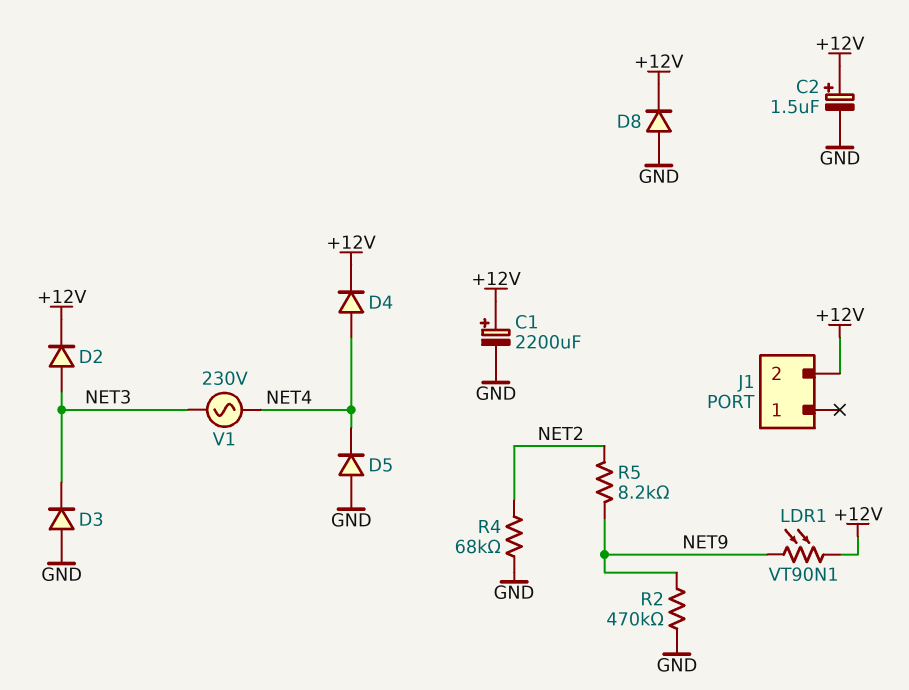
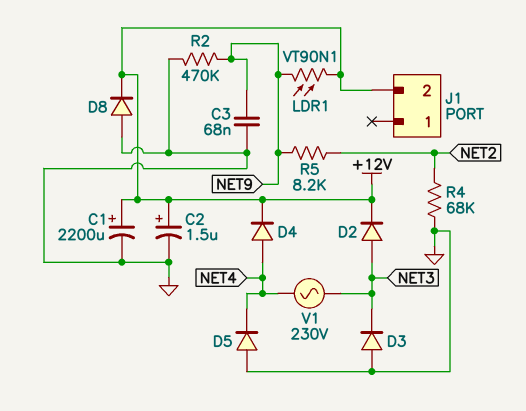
C3: none -> 68nF (GND, NET9)

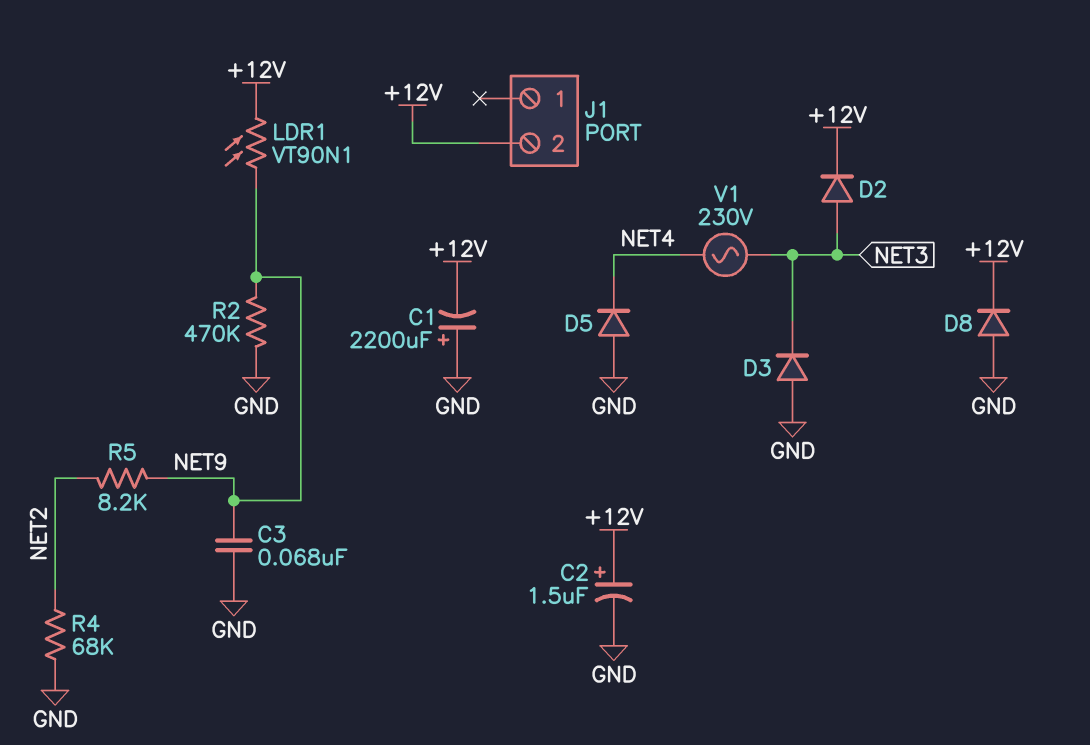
C1: 2200uF (plus +12V, minus GND) -> 2200uF (plus GND, minus +12V)
D4: diode (A NET4, K +12V) -> none

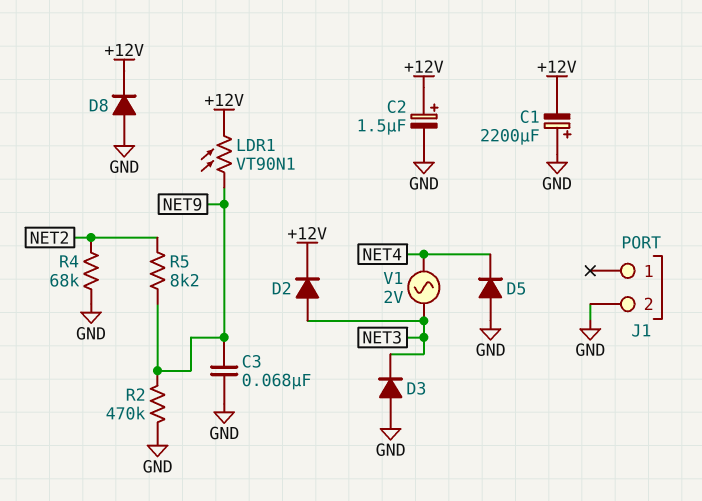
J1 pin 2: +12V -> GND
V1: AC 230V (NET3, NET4) -> AC 2V (NET3, NET4)

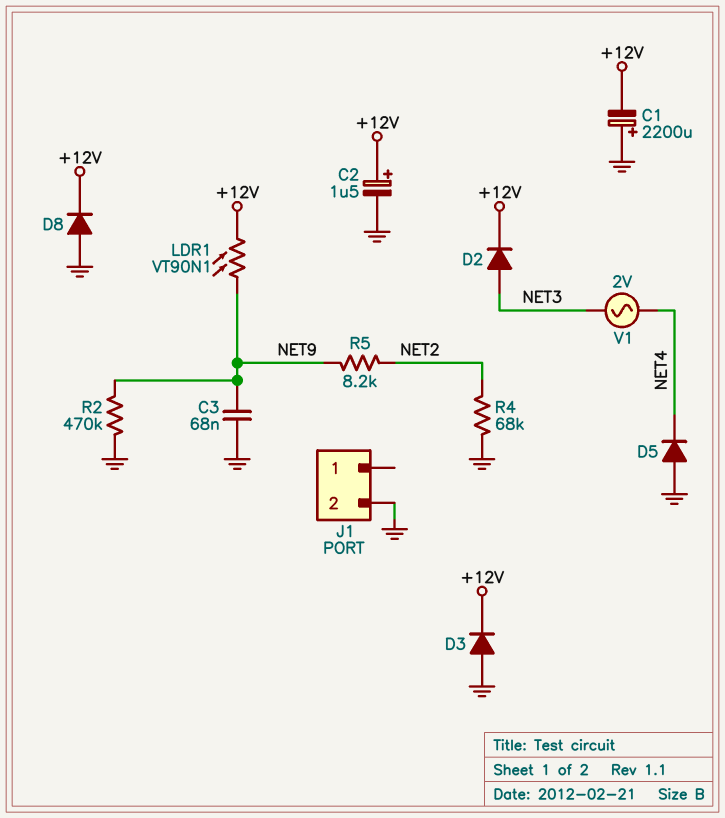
D3: diode (A GND, K NET3) -> diode (A GND, K +12V)

